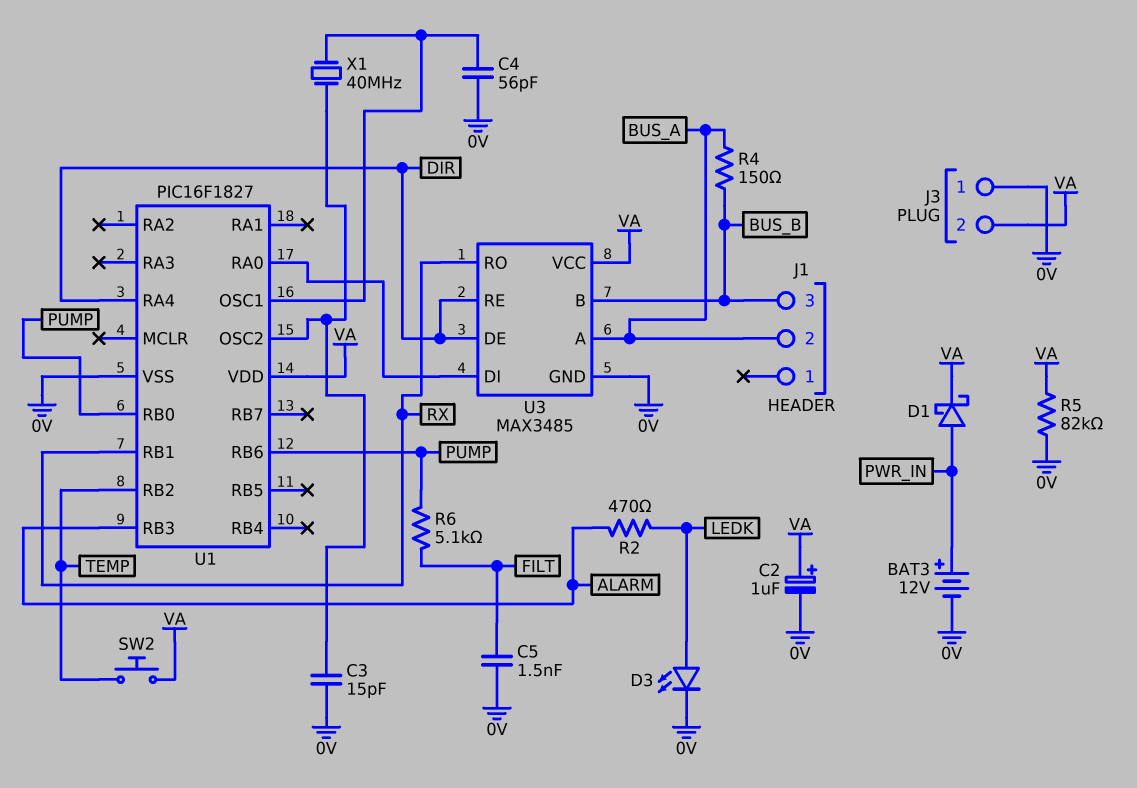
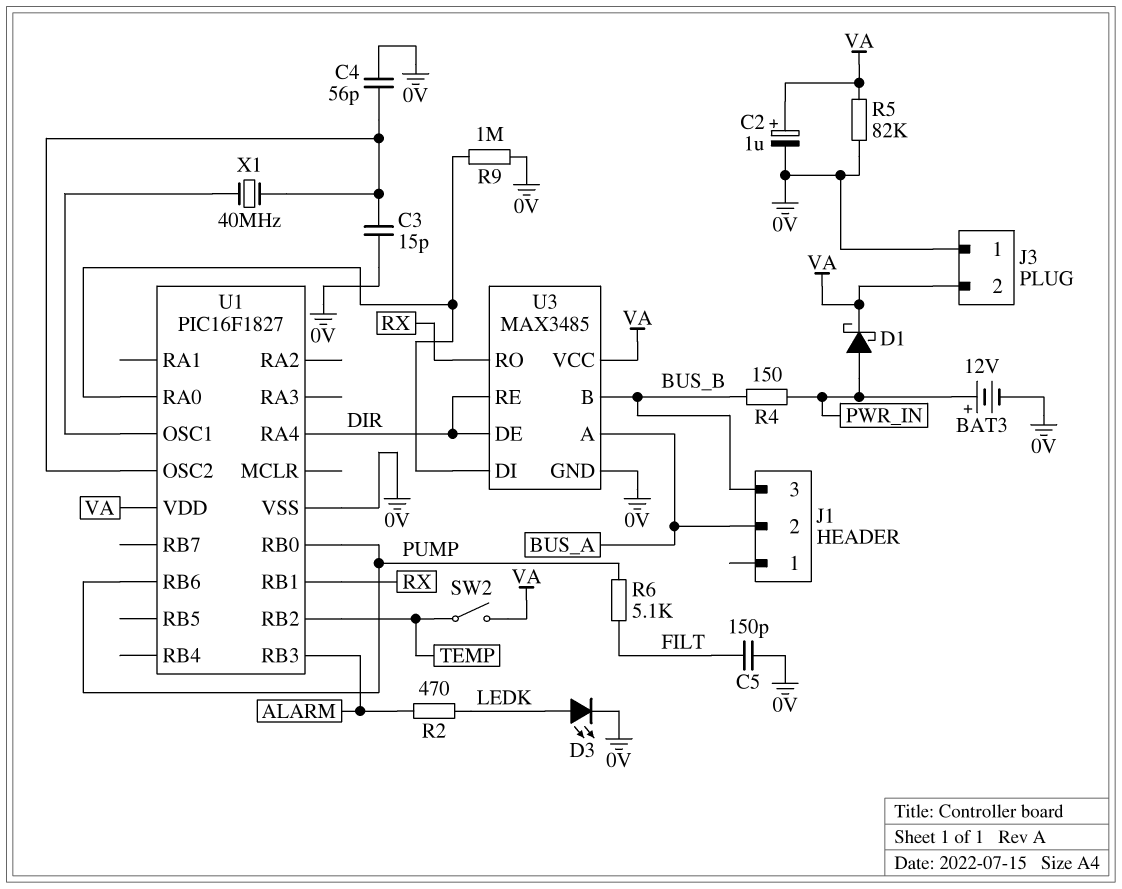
C4: 56pF (0V, U1/OSC1) -> 56pF (0V, U1/OSC2)
C5: 1.5nF (0V, FILT) -> 150pF (0V, FILT)
R4: 150 (BUS_A, BUS_B) -> 150 (BUS_B, PWR_IN)
R9: none -> 1M (0V, U1/RA0)
SW2: button (TEMP, VA) -> switch (TEMP, VA)

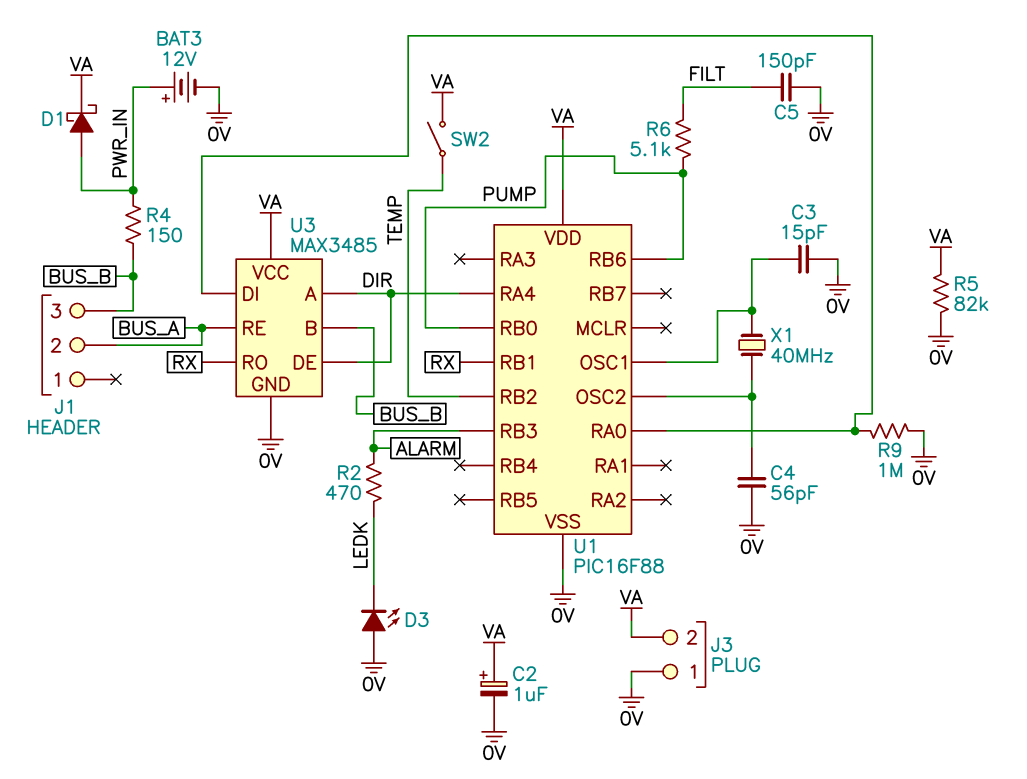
C3: 15pF (0V, U1/OSC2) -> 15pF (0V, U1/OSC1)
D3: LED (A LEDK, K 0V) -> LED (A 0V, K LEDK)
U1: PIC16F1827 -> PIC16F88
U3 pin A: BUS_A -> DIR
U3 pin RE: DIR -> BUS_A

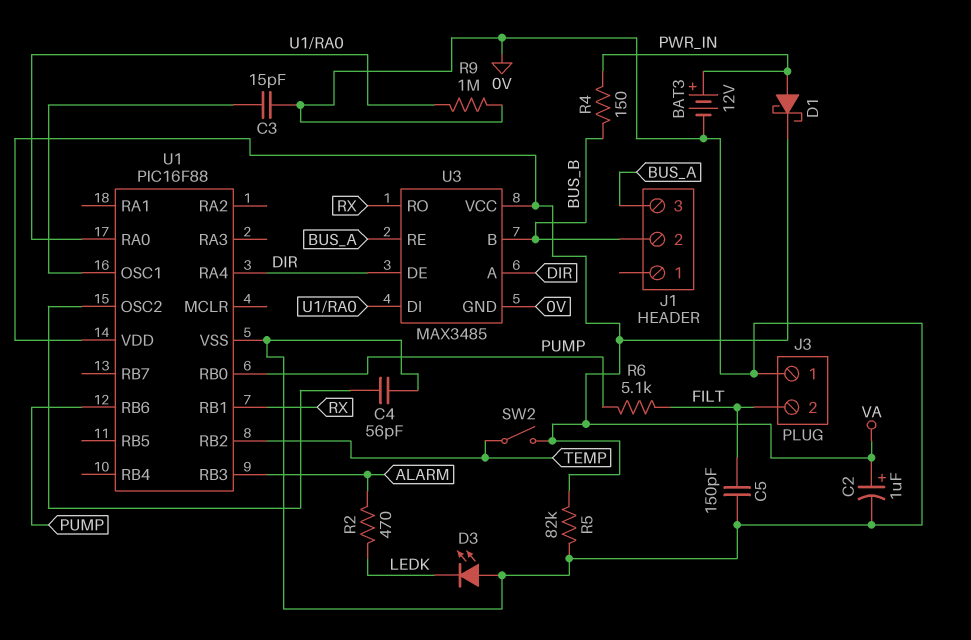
J1 pin 2: BUS_A -> BUS_B
J1 pin 3: BUS_B -> BUS_A
J3 pin 2: VA -> FILT
X1: 40MHz (U1/OSC1, U1/OSC2) -> none

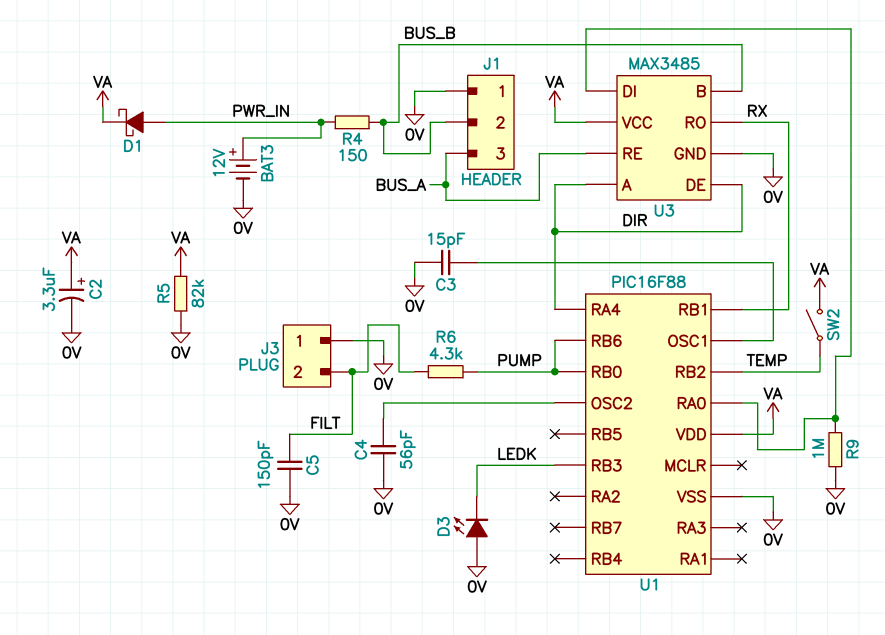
C2: 1uF (plus VA, minus 0V) -> 3.3uF (plus VA, minus 0V)
J1 pin 1: none -> 0V
R2: 470 (ALARM, LEDK) -> none
R6: 5.1k (FILT, PUMP) -> 4.3k (FILT, PUMP)
U1 pin RB3: ALARM -> LEDK

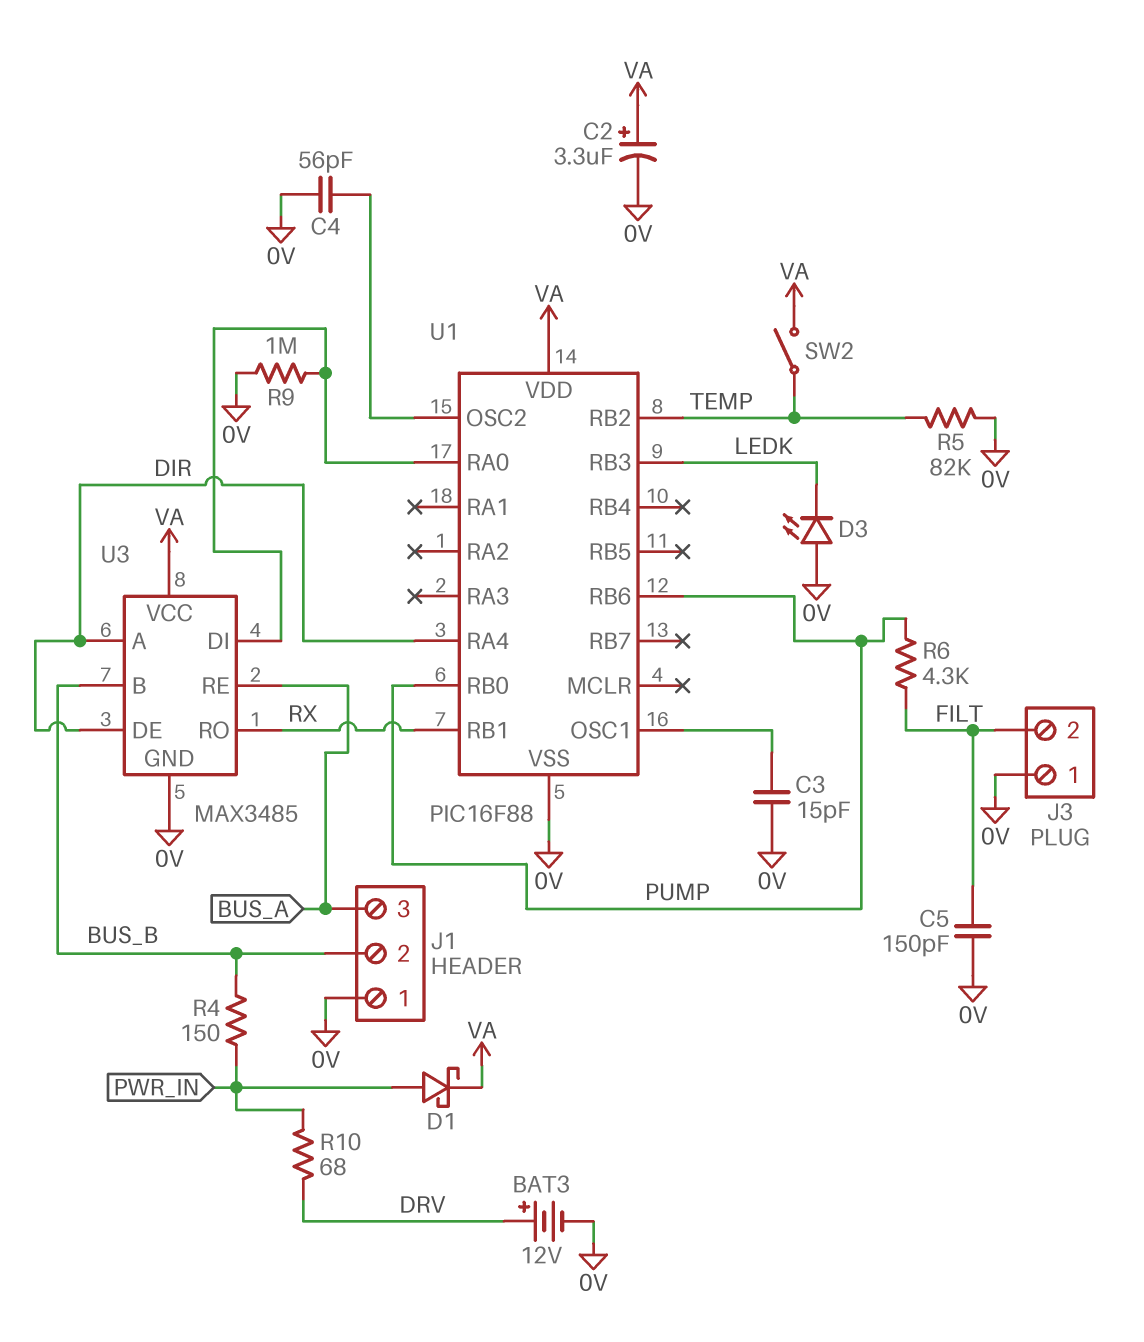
BAT3: 12V (plus PWR_IN, minus 0V) -> 12V (plus DRV, minus 0V)
R5: 82k (0V, VA) -> 82k (0V, TEMP)
R10: none -> 68 (DRV, PWR_IN)

